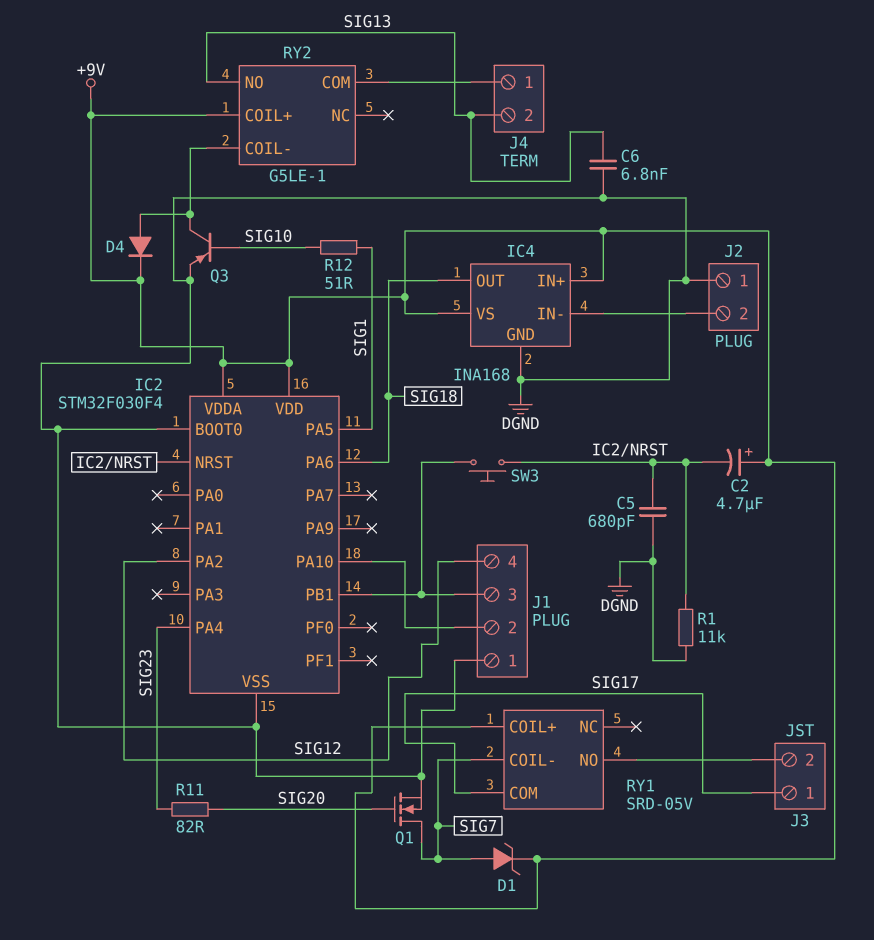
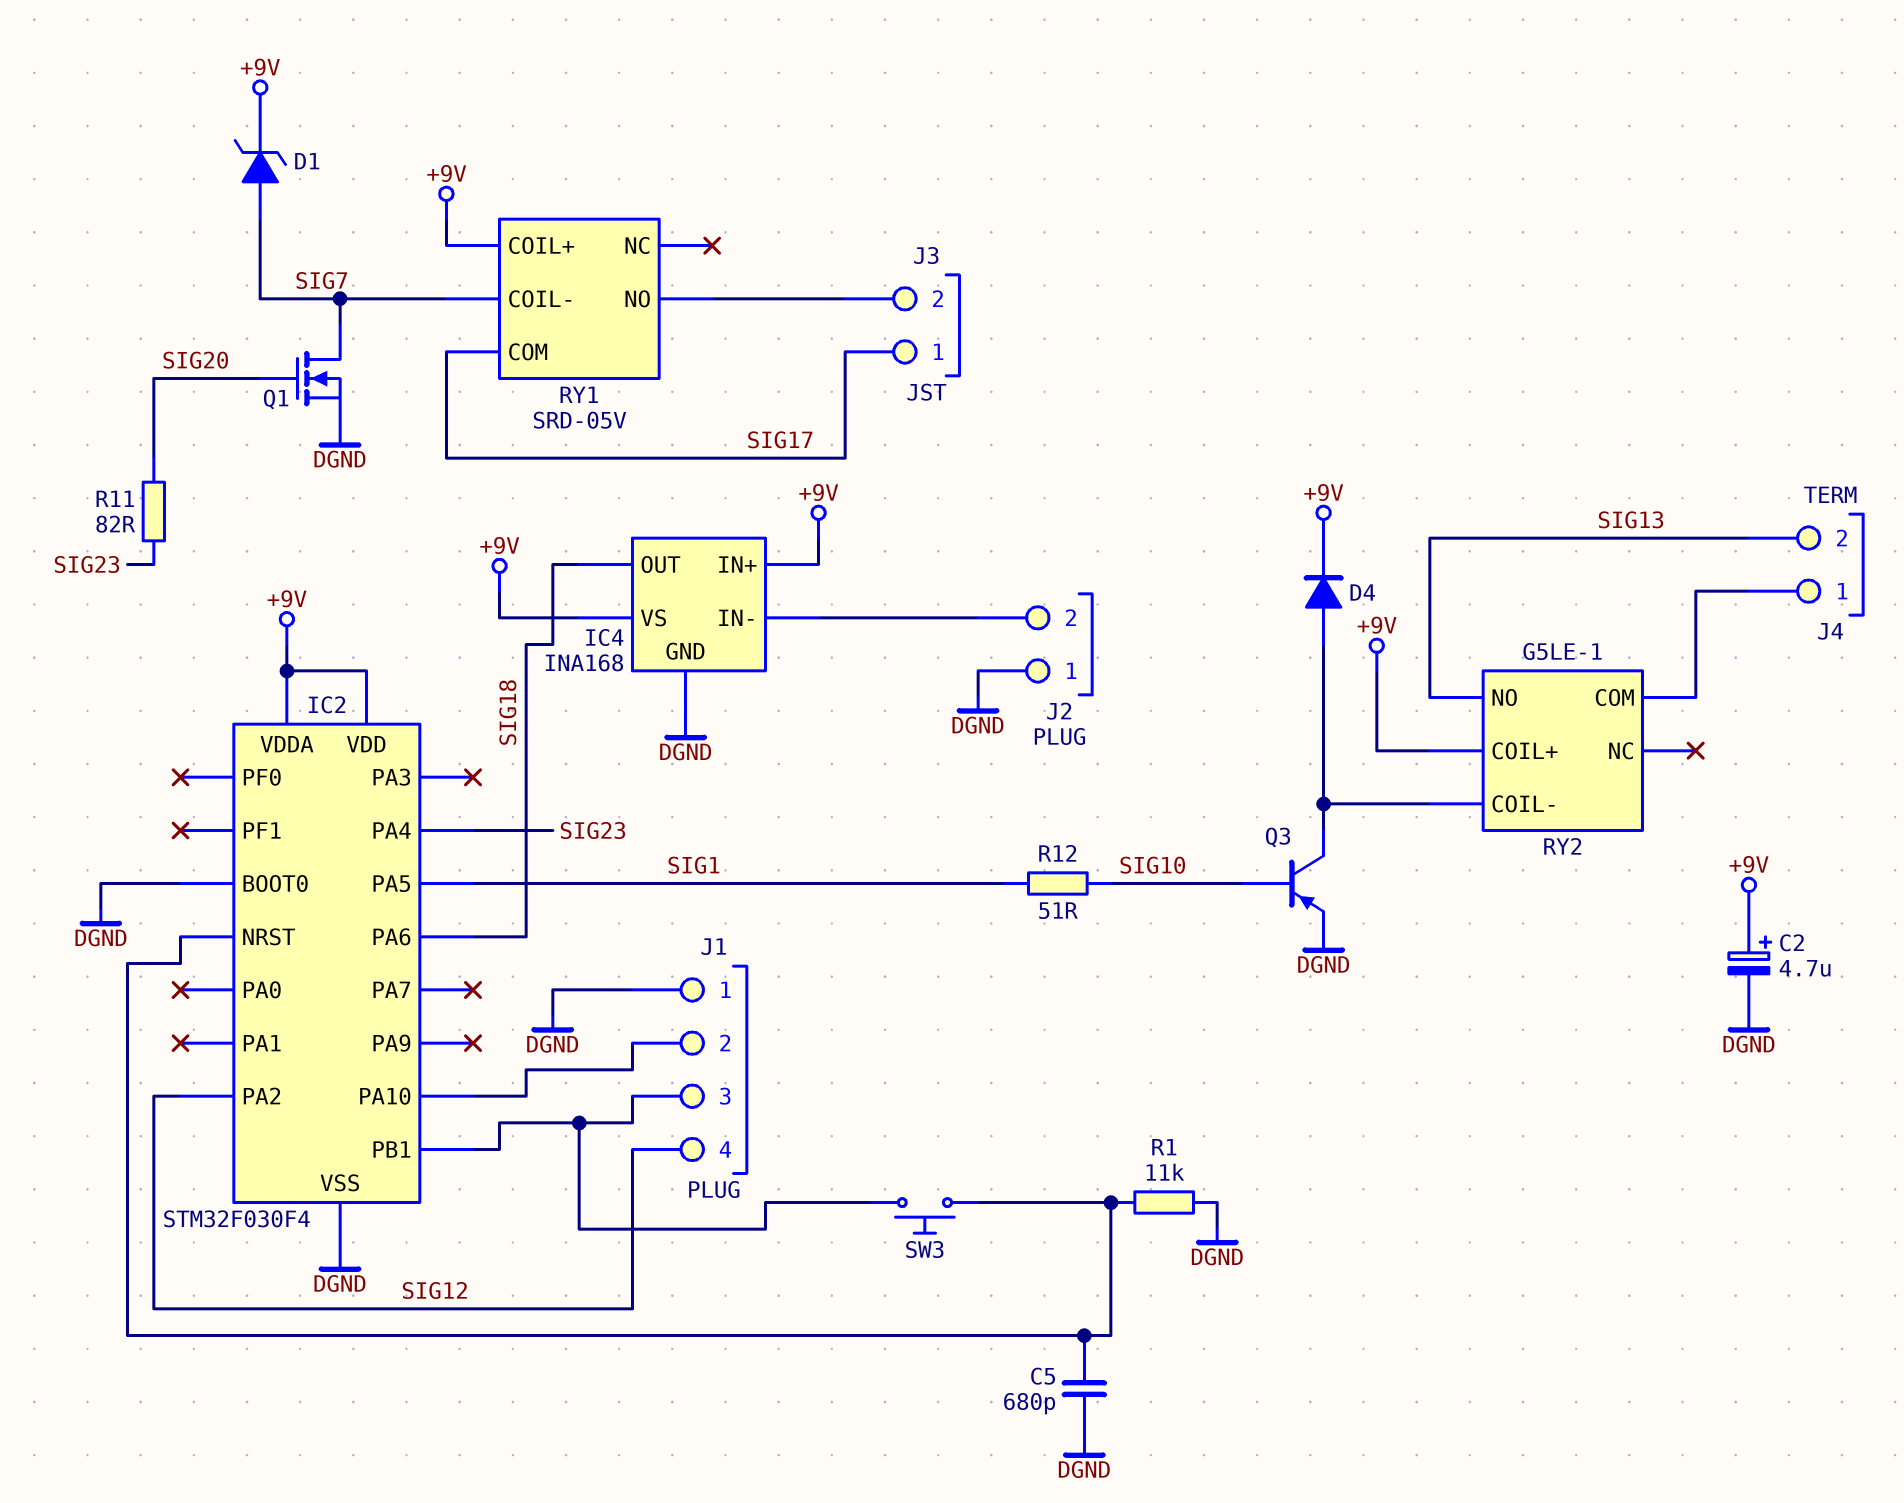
C2: 4.7uF (plus +9V, minus IC2/NRST) -> 4.7uF (plus +9V, minus DGND)
C6: 6.8nF (DGND, SIG13) -> none

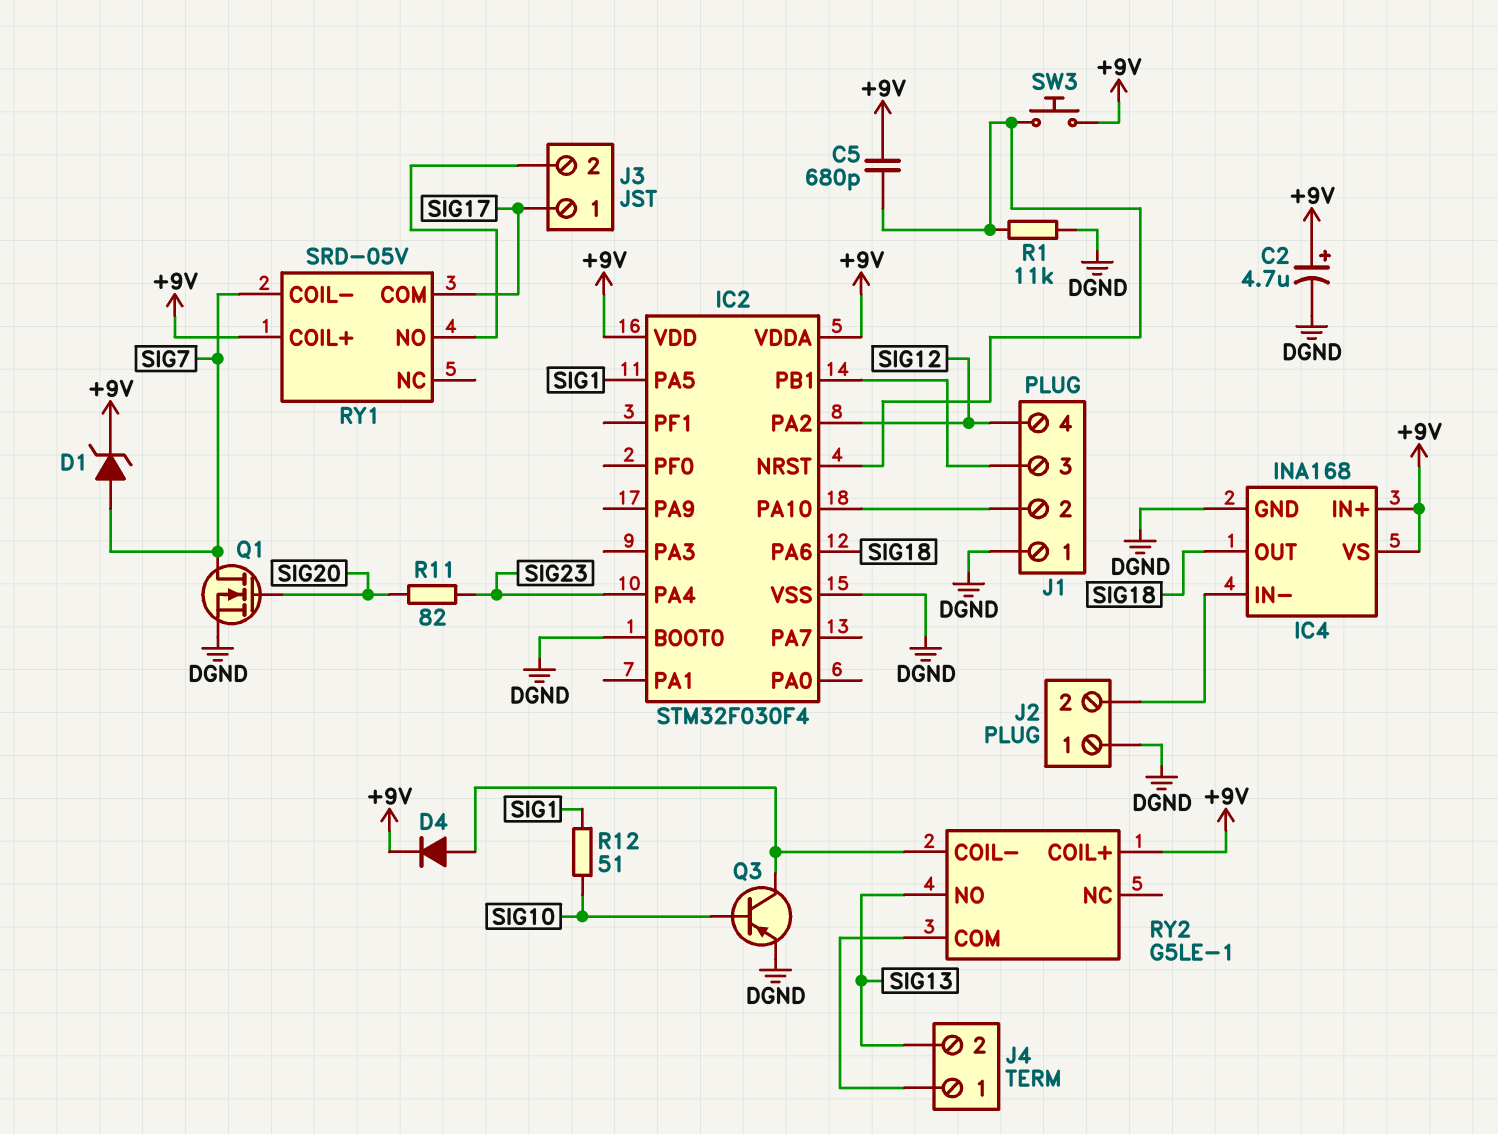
C5: 680pF (DGND, IC2/NRST) -> 680pF (+9V, IC2/NRST)
SW3: button (IC2/NRST, IC2/PB1) -> button (+9V, IC2/NRST)

